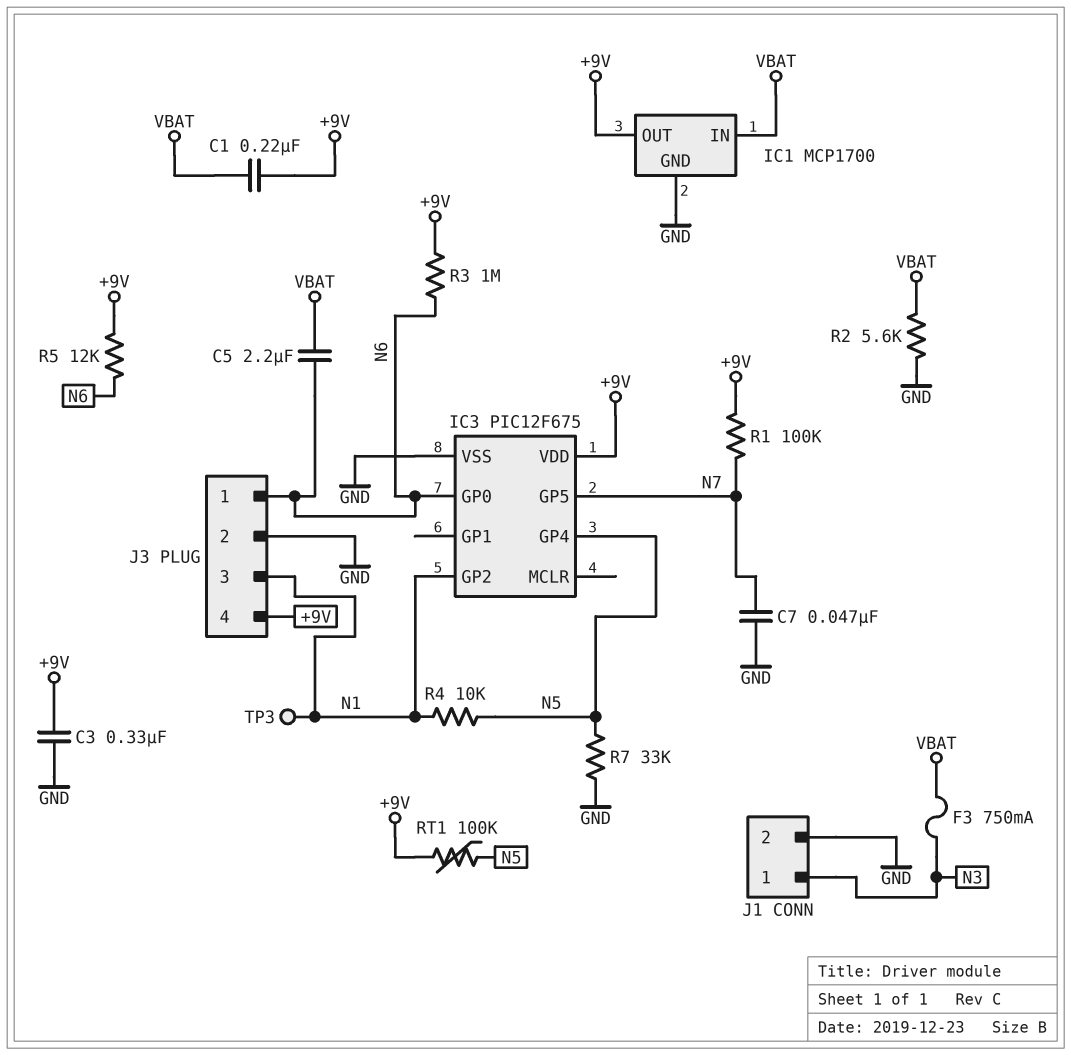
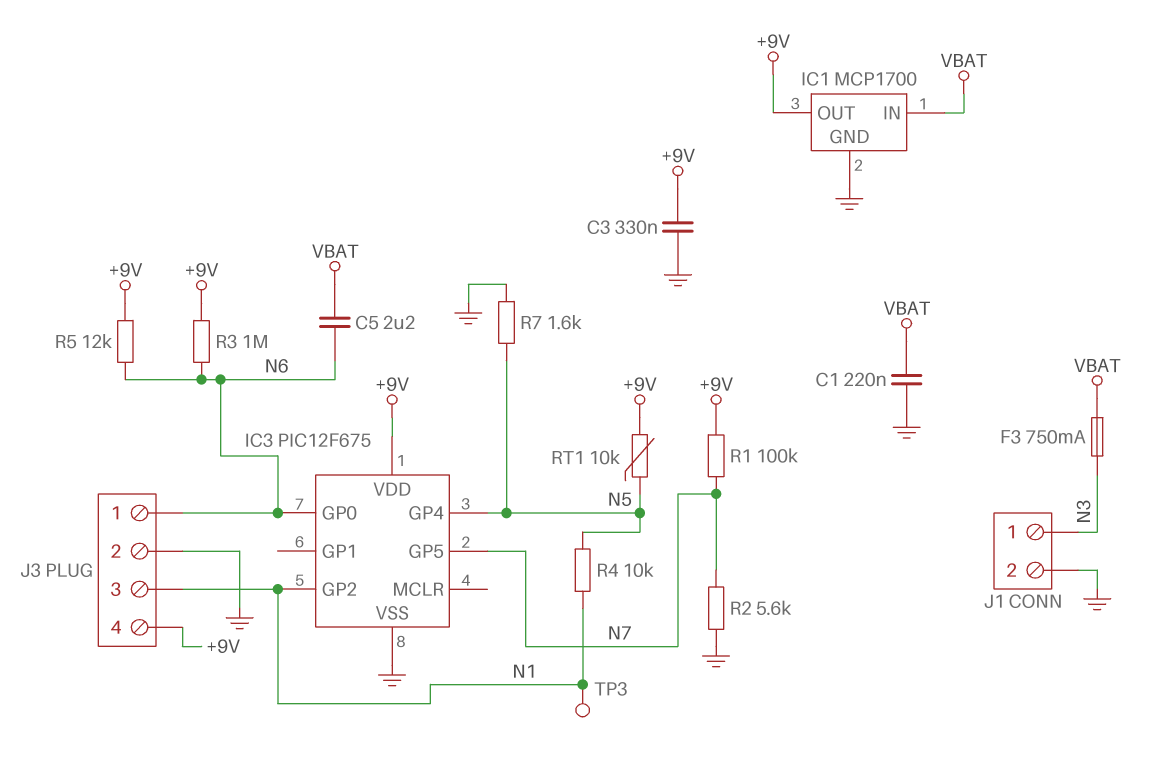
C1: 220nF (+9V, VBAT) -> 220nF (GND, VBAT)
C7: 47nF (GND, N7) -> none
R2: 5.6k (GND, VBAT) -> 5.6k (GND, N7)
R7: 33k (GND, N5) -> 1.6k (GND, N5)
RT1: 100k (+9V, N5) -> 10k (+9V, N5)

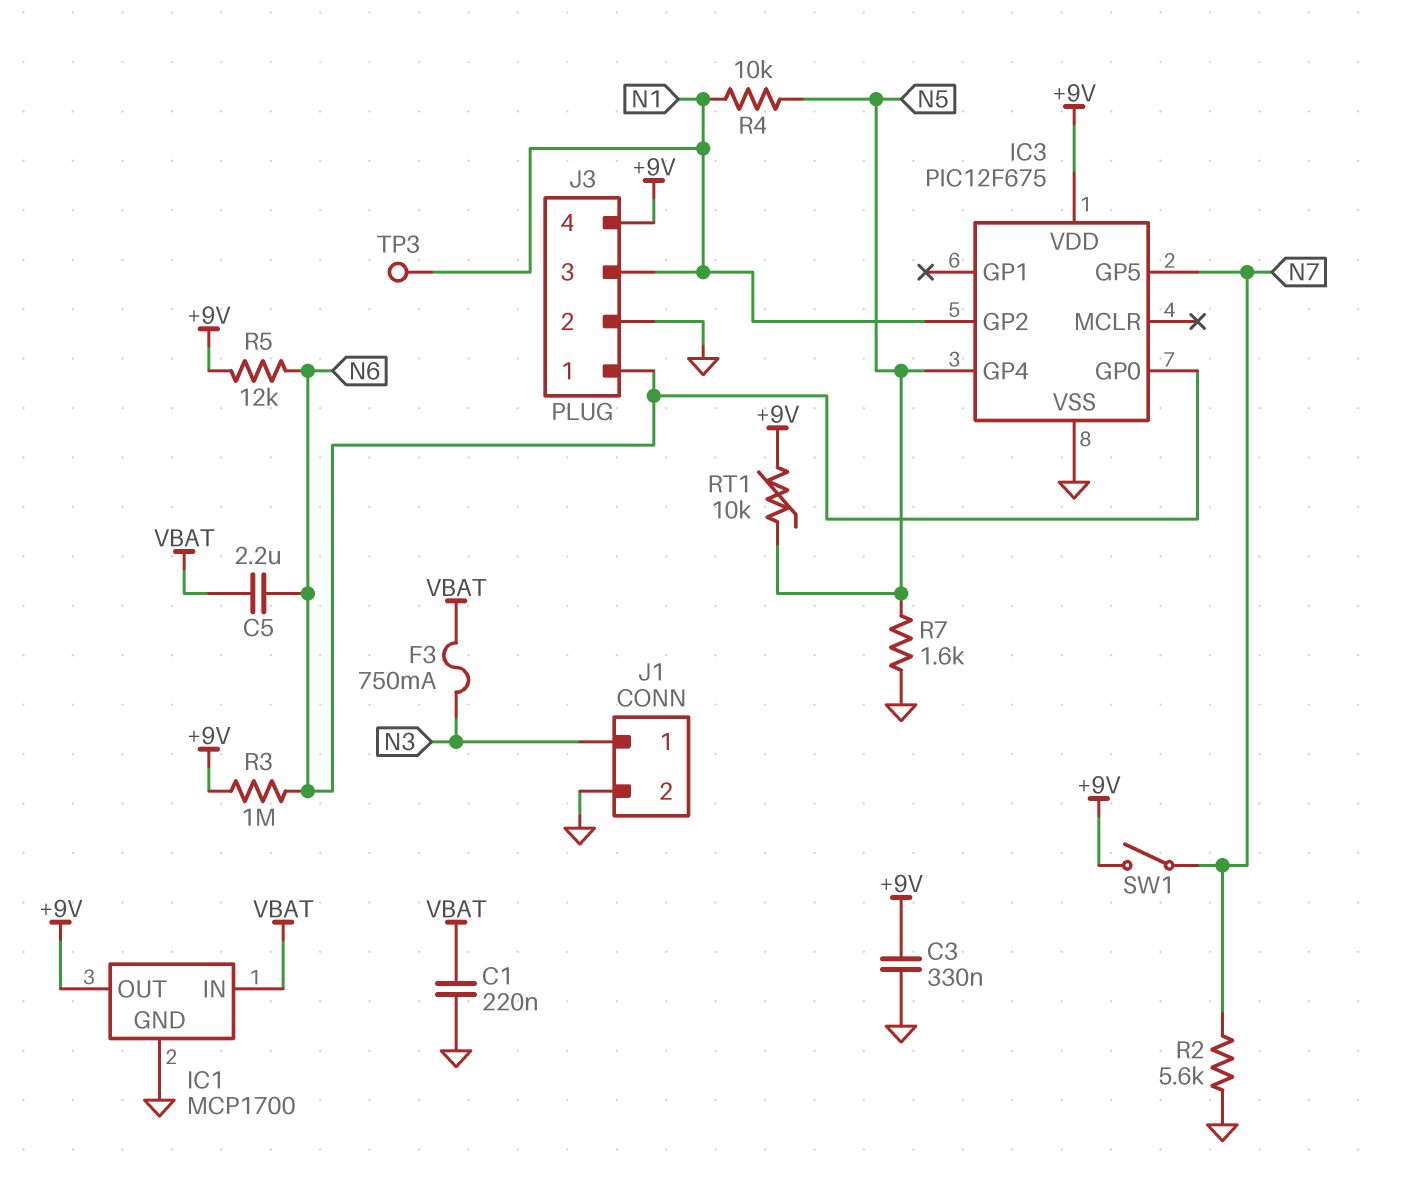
R1: 100k (+9V, N7) -> none
SW1: none -> switch (+9V, N7)

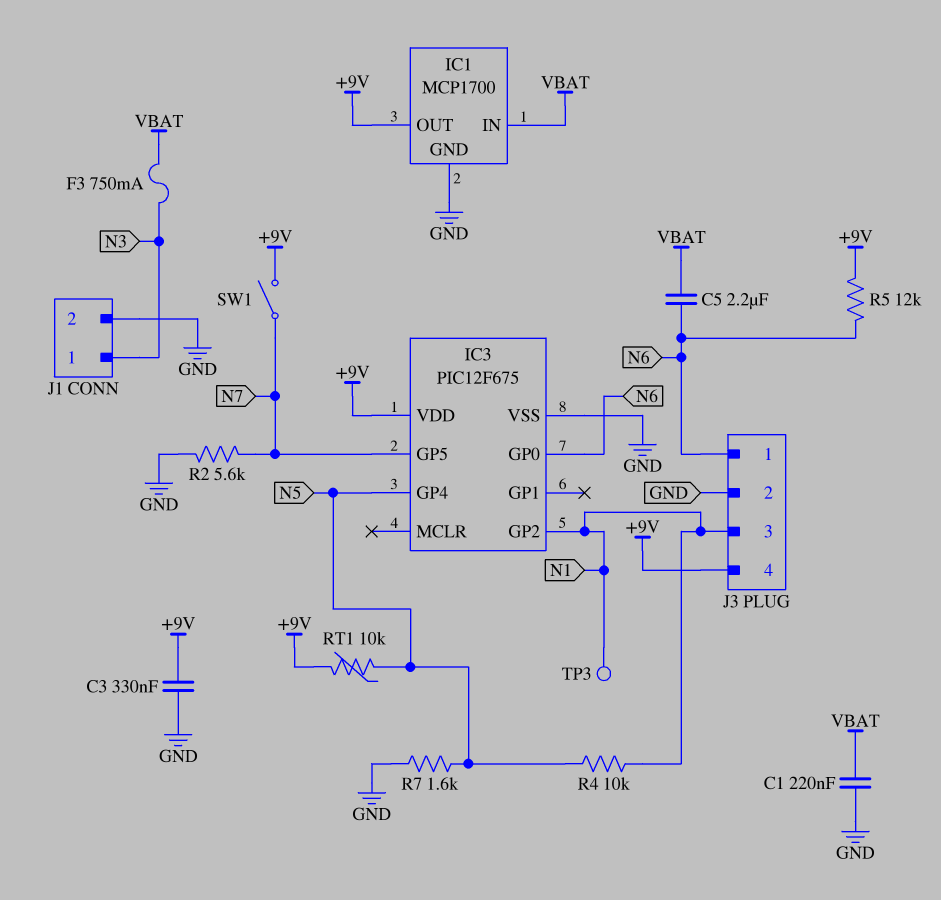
R3: 1M (+9V, N6) -> none

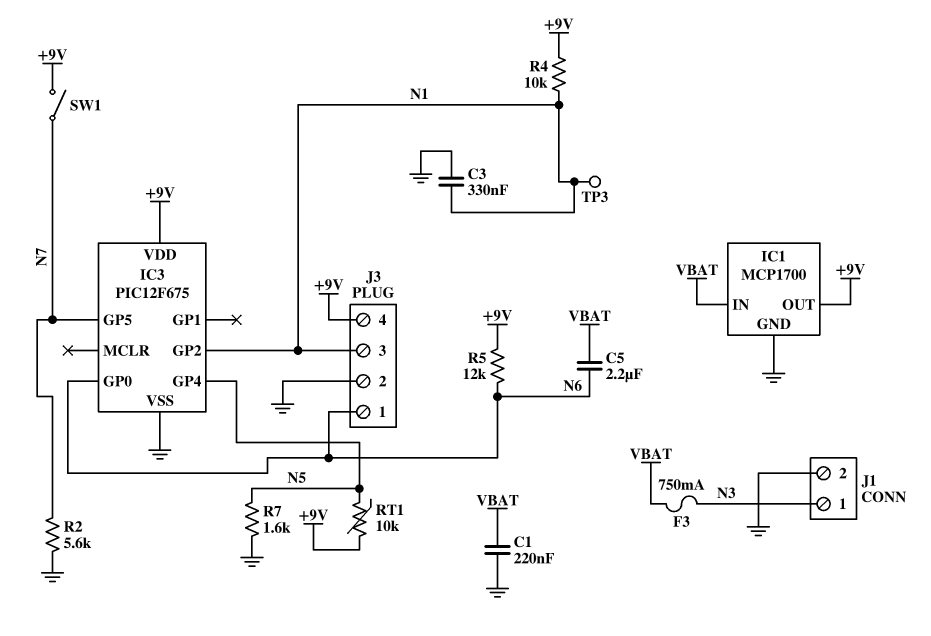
C3: 330nF (+9V, GND) -> 330nF (GND, N1)
R4: 10k (N1, N5) -> 10k (+9V, N1)

